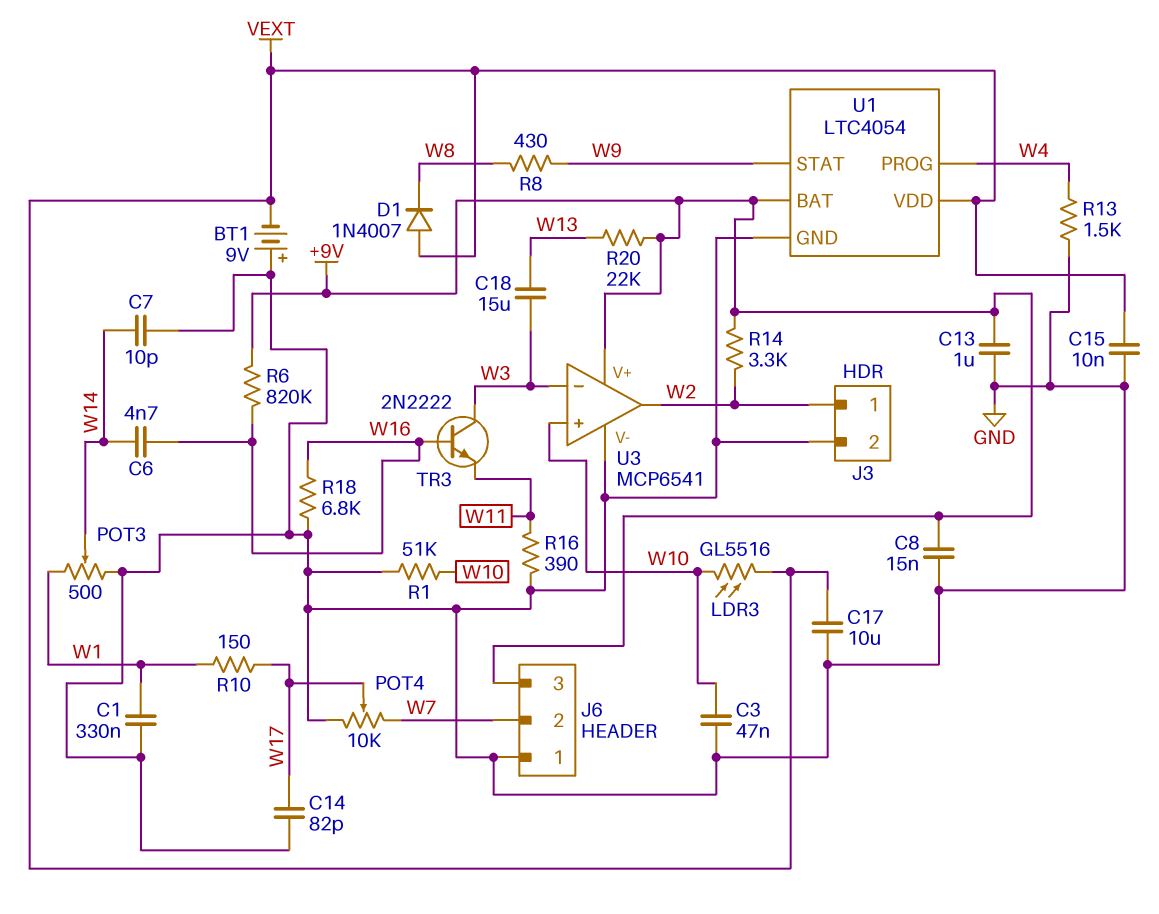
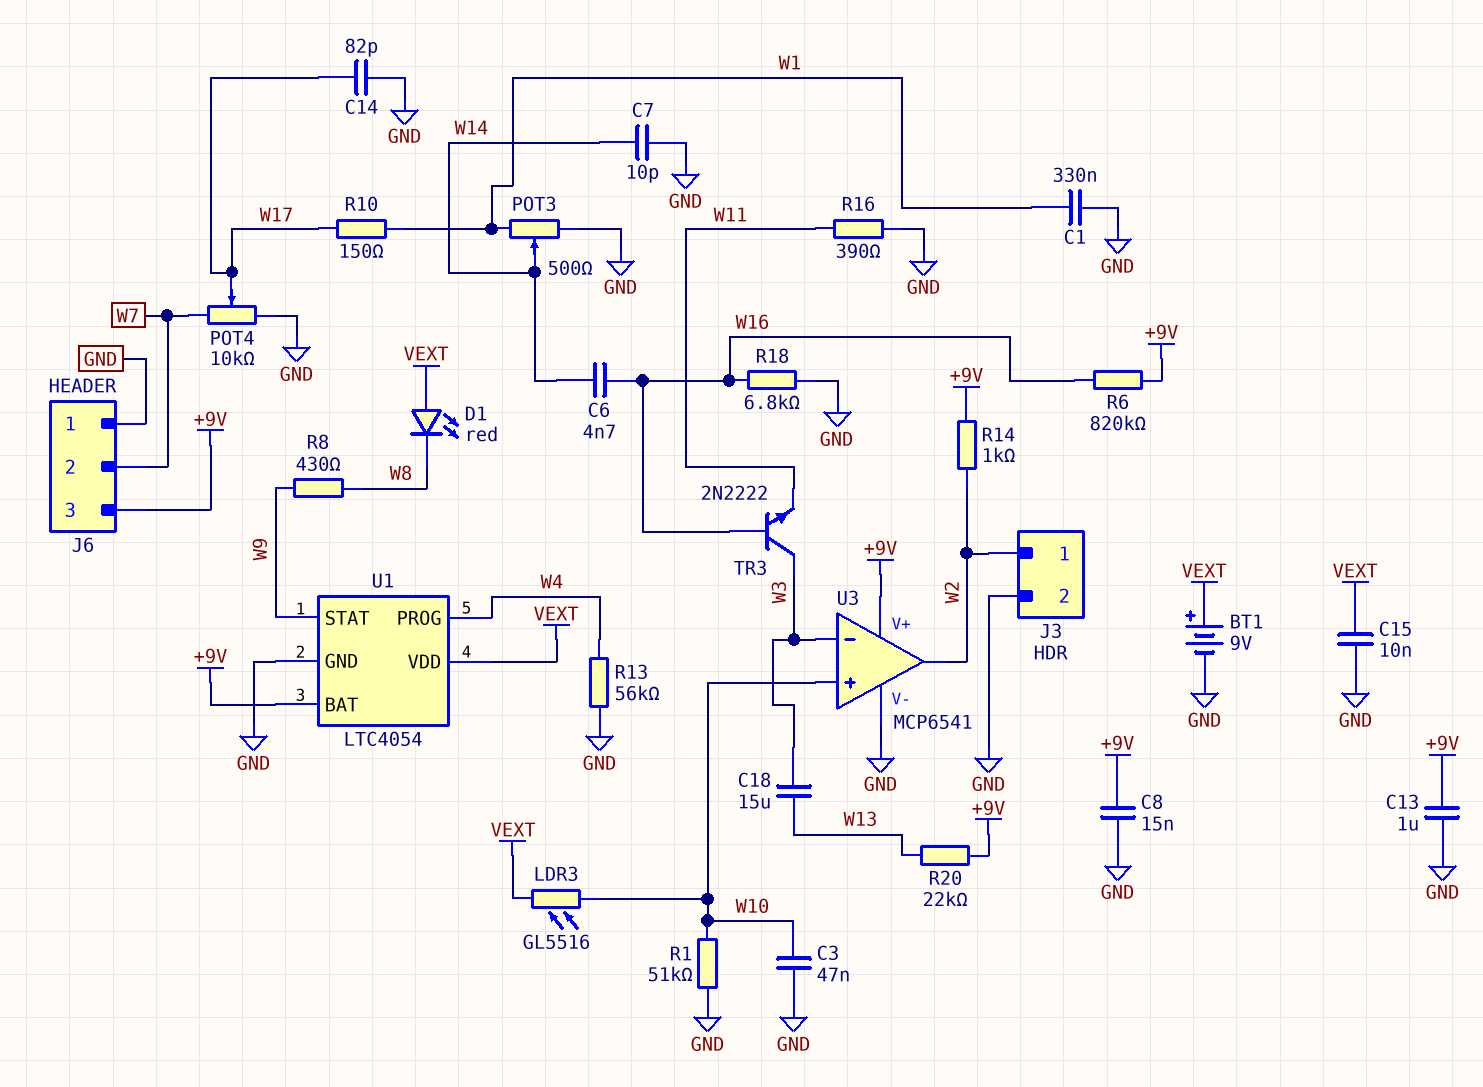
BT1: 9V (plus GND, minus VEXT) -> 9V (plus VEXT, minus GND)
C17: 10uF (GND, VEXT) -> none
D1: diode 1N4007 (A VEXT, K W8) -> LED red (A VEXT, K W8)
R13: 1.5k (GND, W4) -> 56k (GND, W4)
R14: 3.3k (+9V, W2) -> 1k (+9V, W2)

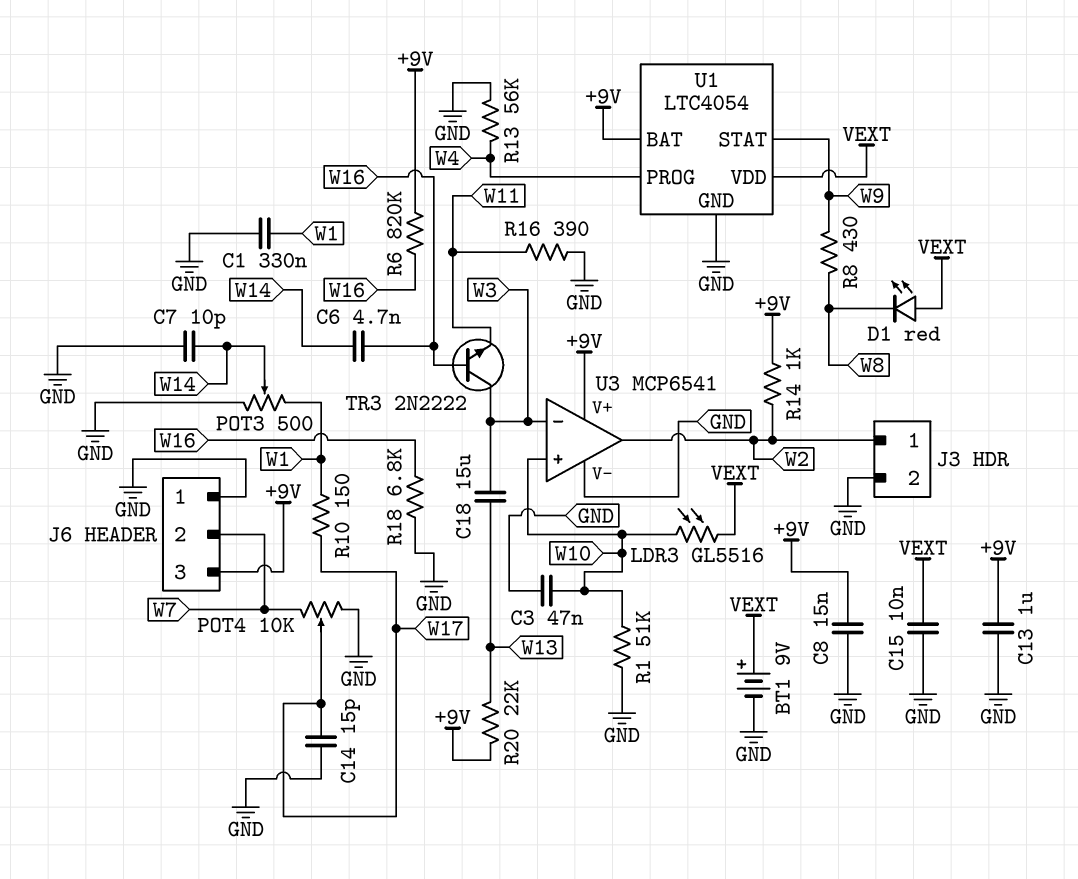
C14: 82pF (GND, W17) -> 15pF (GND, W17)

